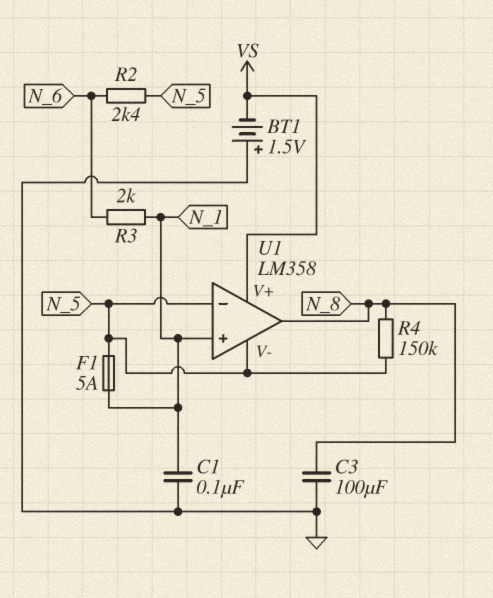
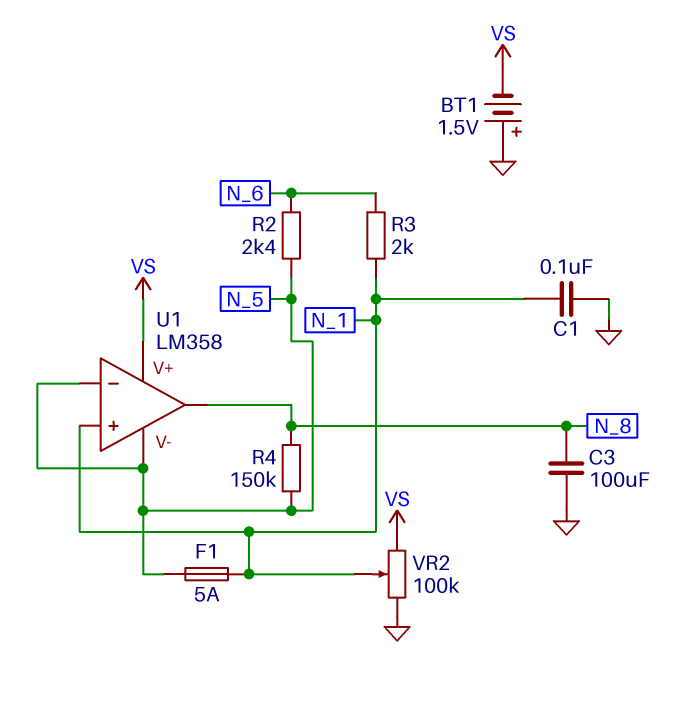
VR2: none -> 100k (GND, VS, wiper N_1)

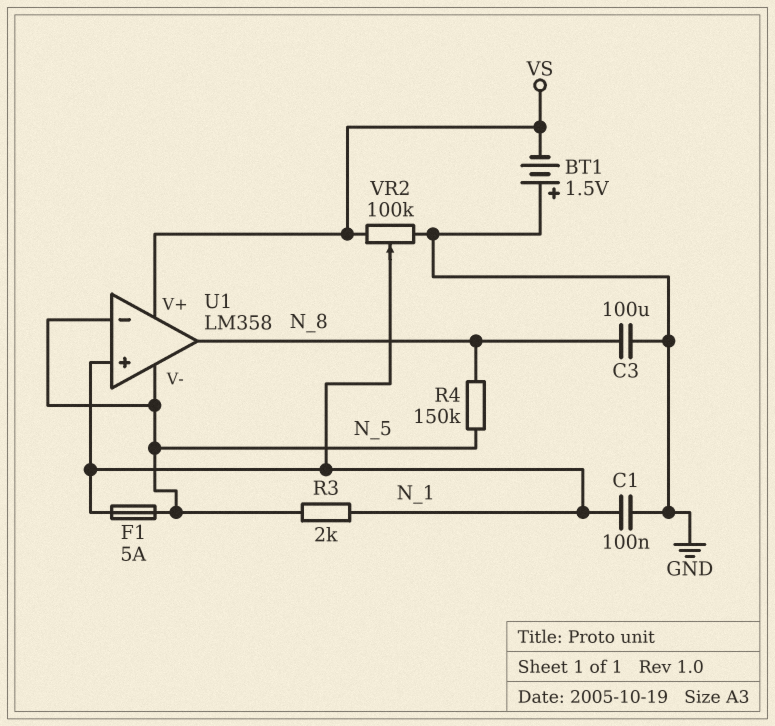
R2: 2.4k (N_5, N_6) -> none
R3: 2k (N_1, N_6) -> 2k (N_1, N_5)

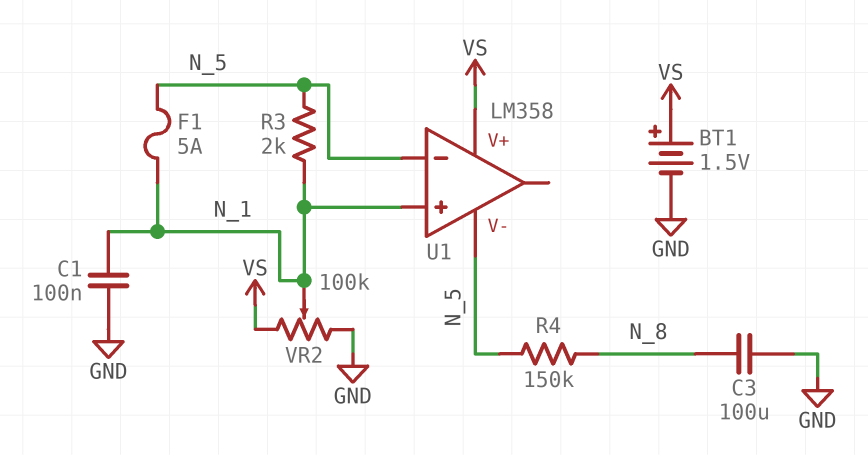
BT1: 1.5V (plus GND, minus VS) -> 1.5V (plus VS, minus GND)
U1 pin out: N_8 -> none

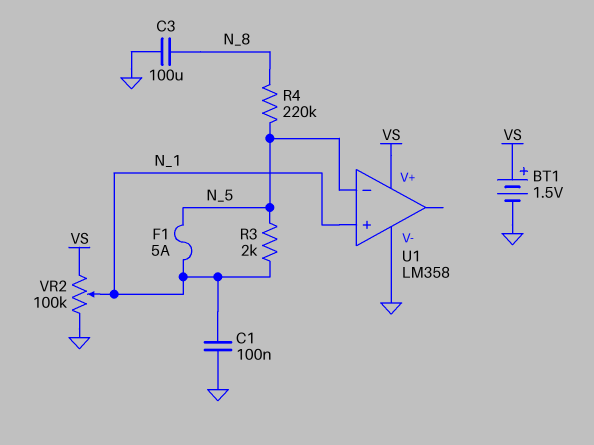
R4: 150k (N_5, N_8) -> 220k (N_5, N_8)
U1 pin V-: N_5 -> GND

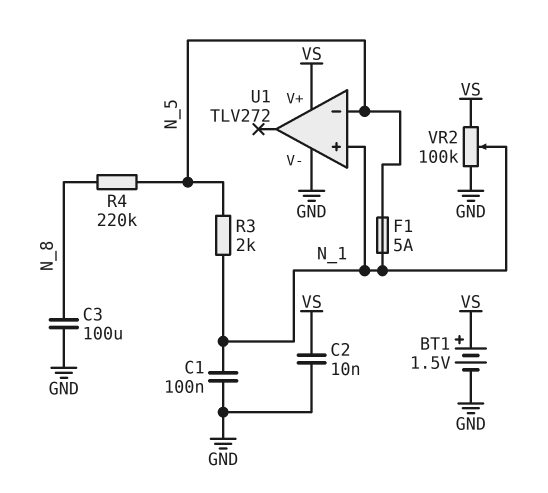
C2: none -> 10nF (GND, VS)
U1: LM358 -> TLV272

